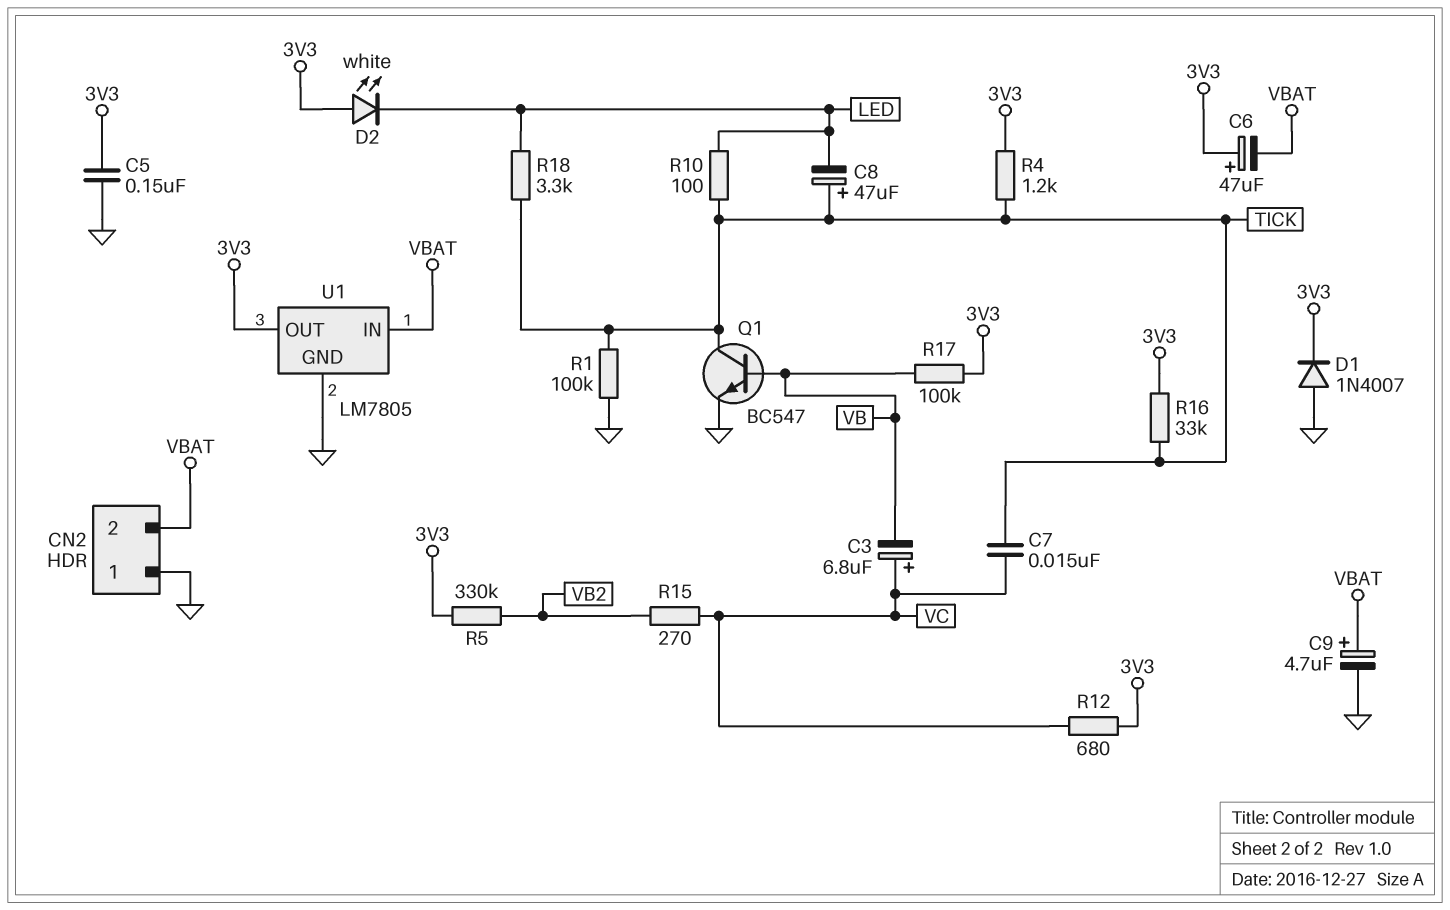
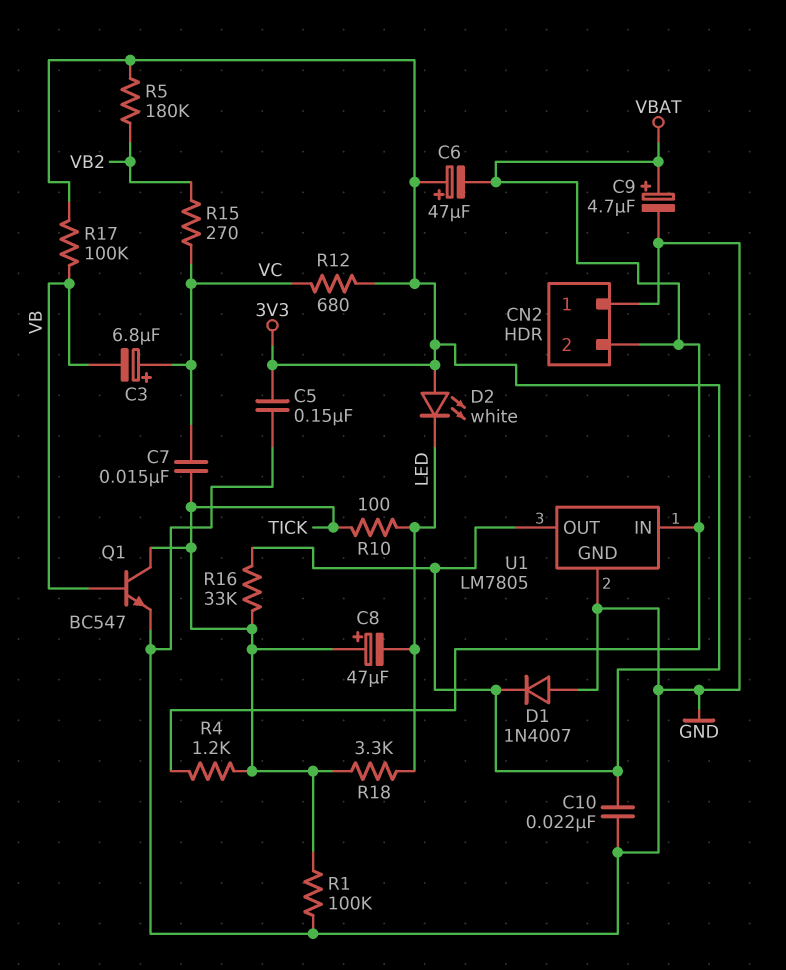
C10: none -> 22nF (3V3, GND)
R4: 1.2k (3V3, TICK) -> 1.2k (TICK, VBAT)
R5: 330k (3V3, VB2) -> 180k (3V3, VB2)

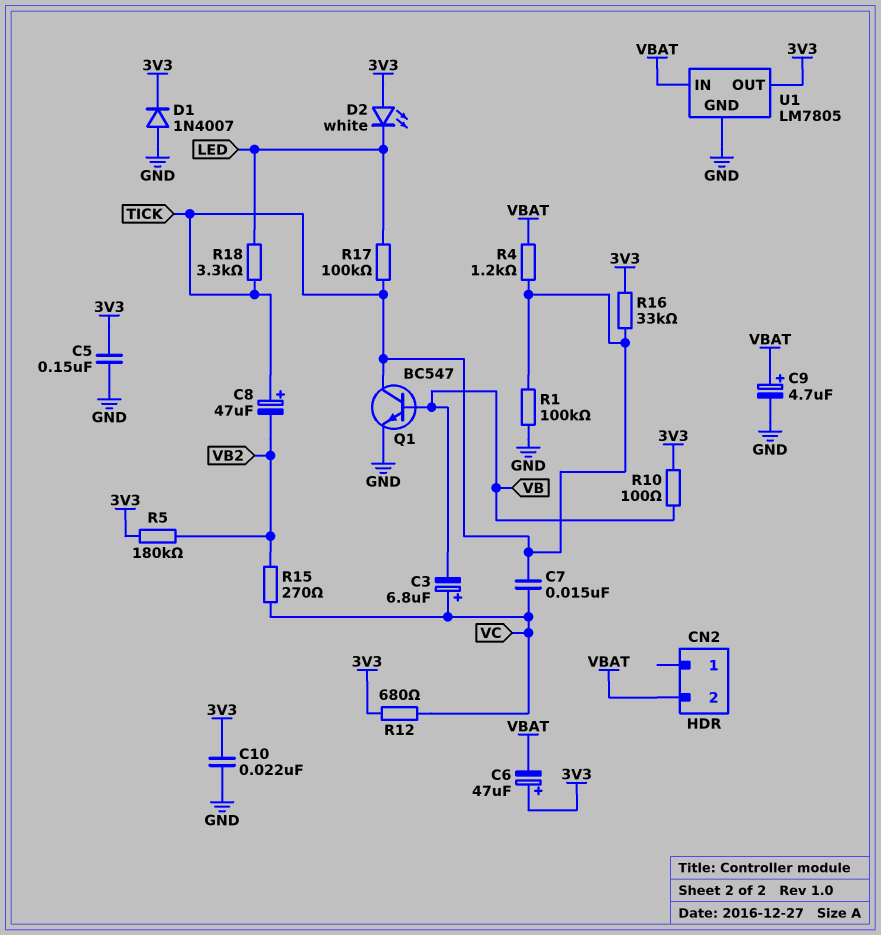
C8: 47uF (plus TICK, minus LED) -> 47uF (plus TICK, minus VB2)
CN2 pin 1: GND -> none
R10: 100 (LED, TICK) -> 100 (3V3, VB)
R17: 100k (3V3, VB) -> 100k (LED, TICK)

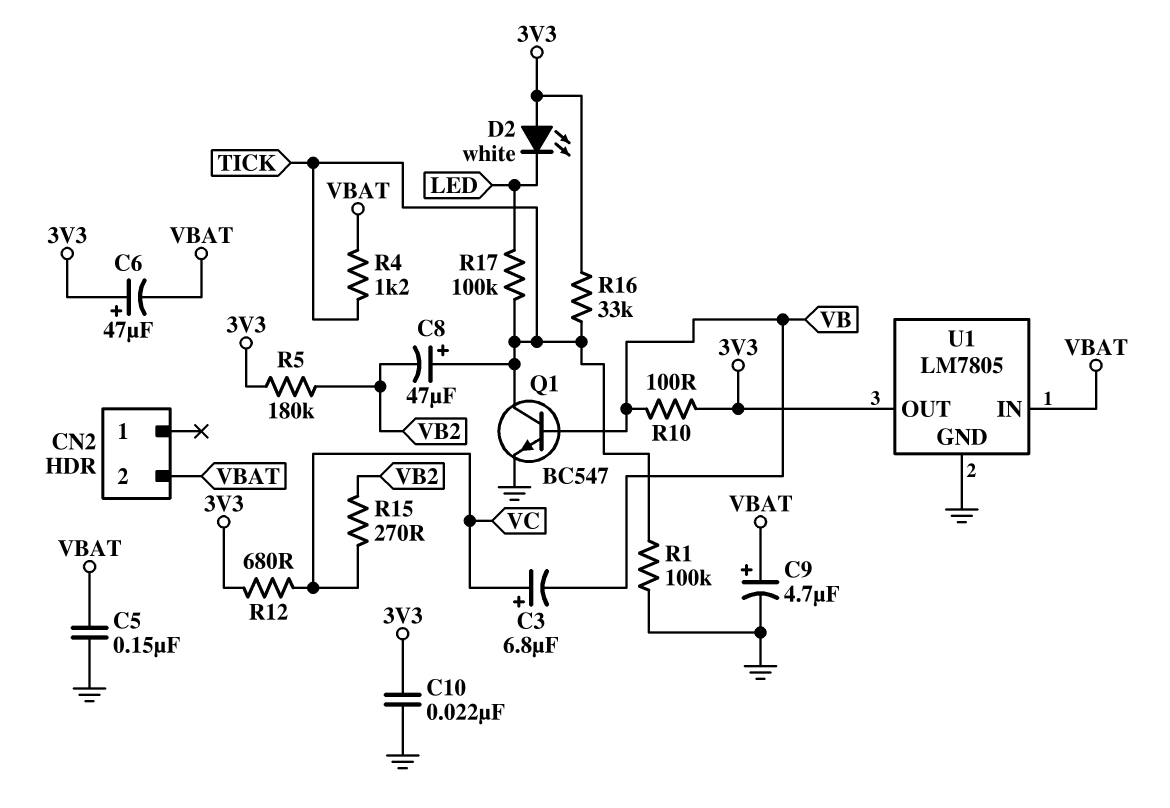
C5: 150nF (3V3, GND) -> 150nF (GND, VBAT)
C7: 15nF (TICK, VC) -> none
D1: diode 1N4007 (A GND, K 3V3) -> none
R18: 3.3k (LED, TICK) -> none

